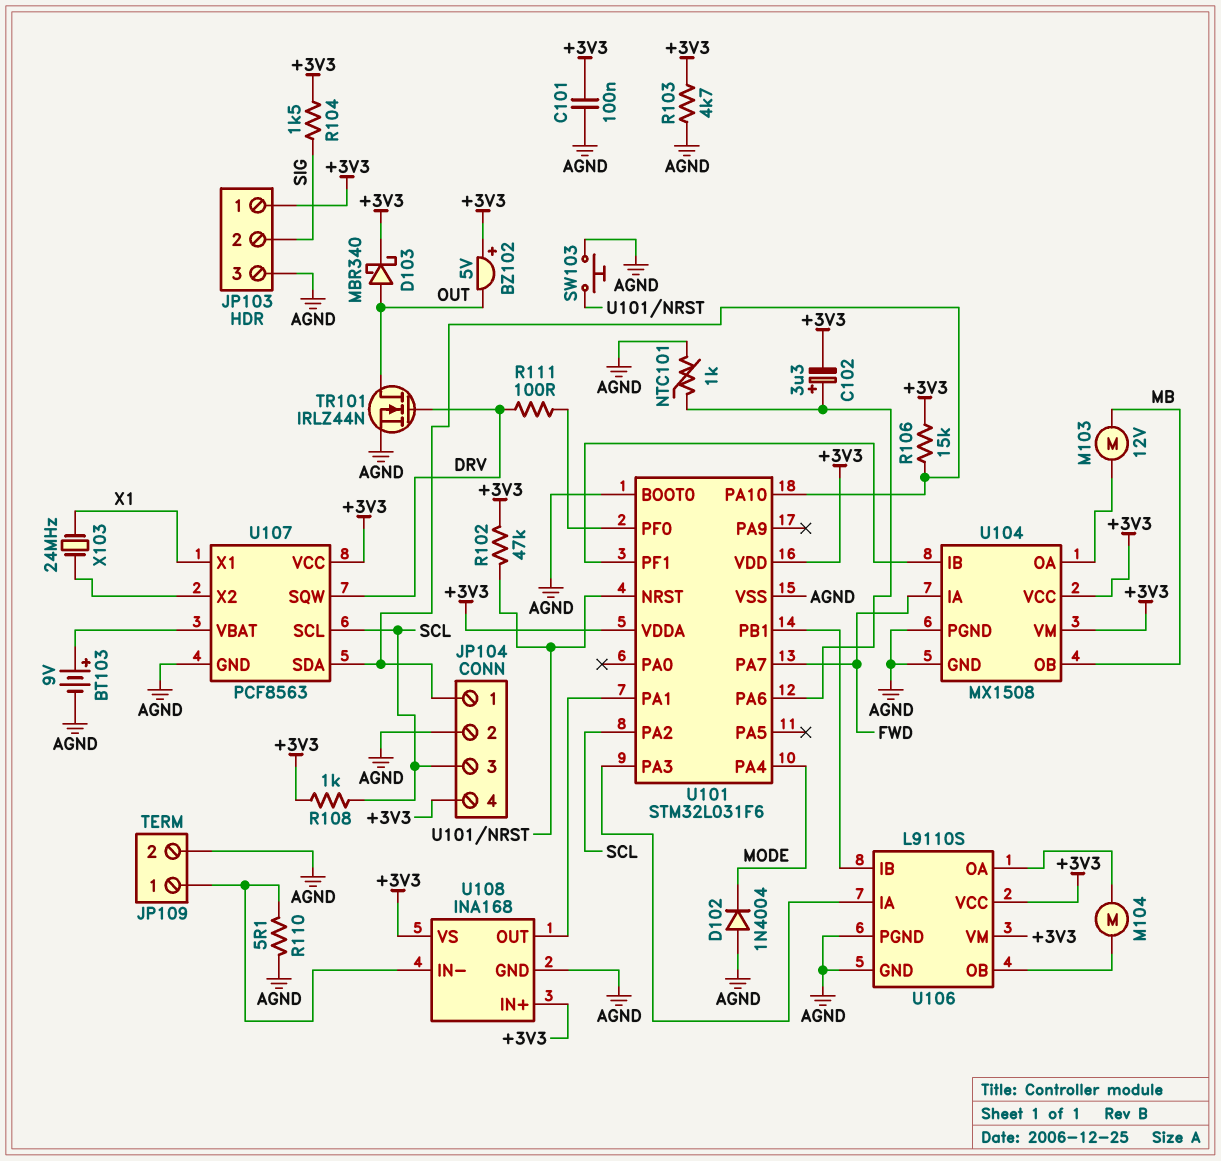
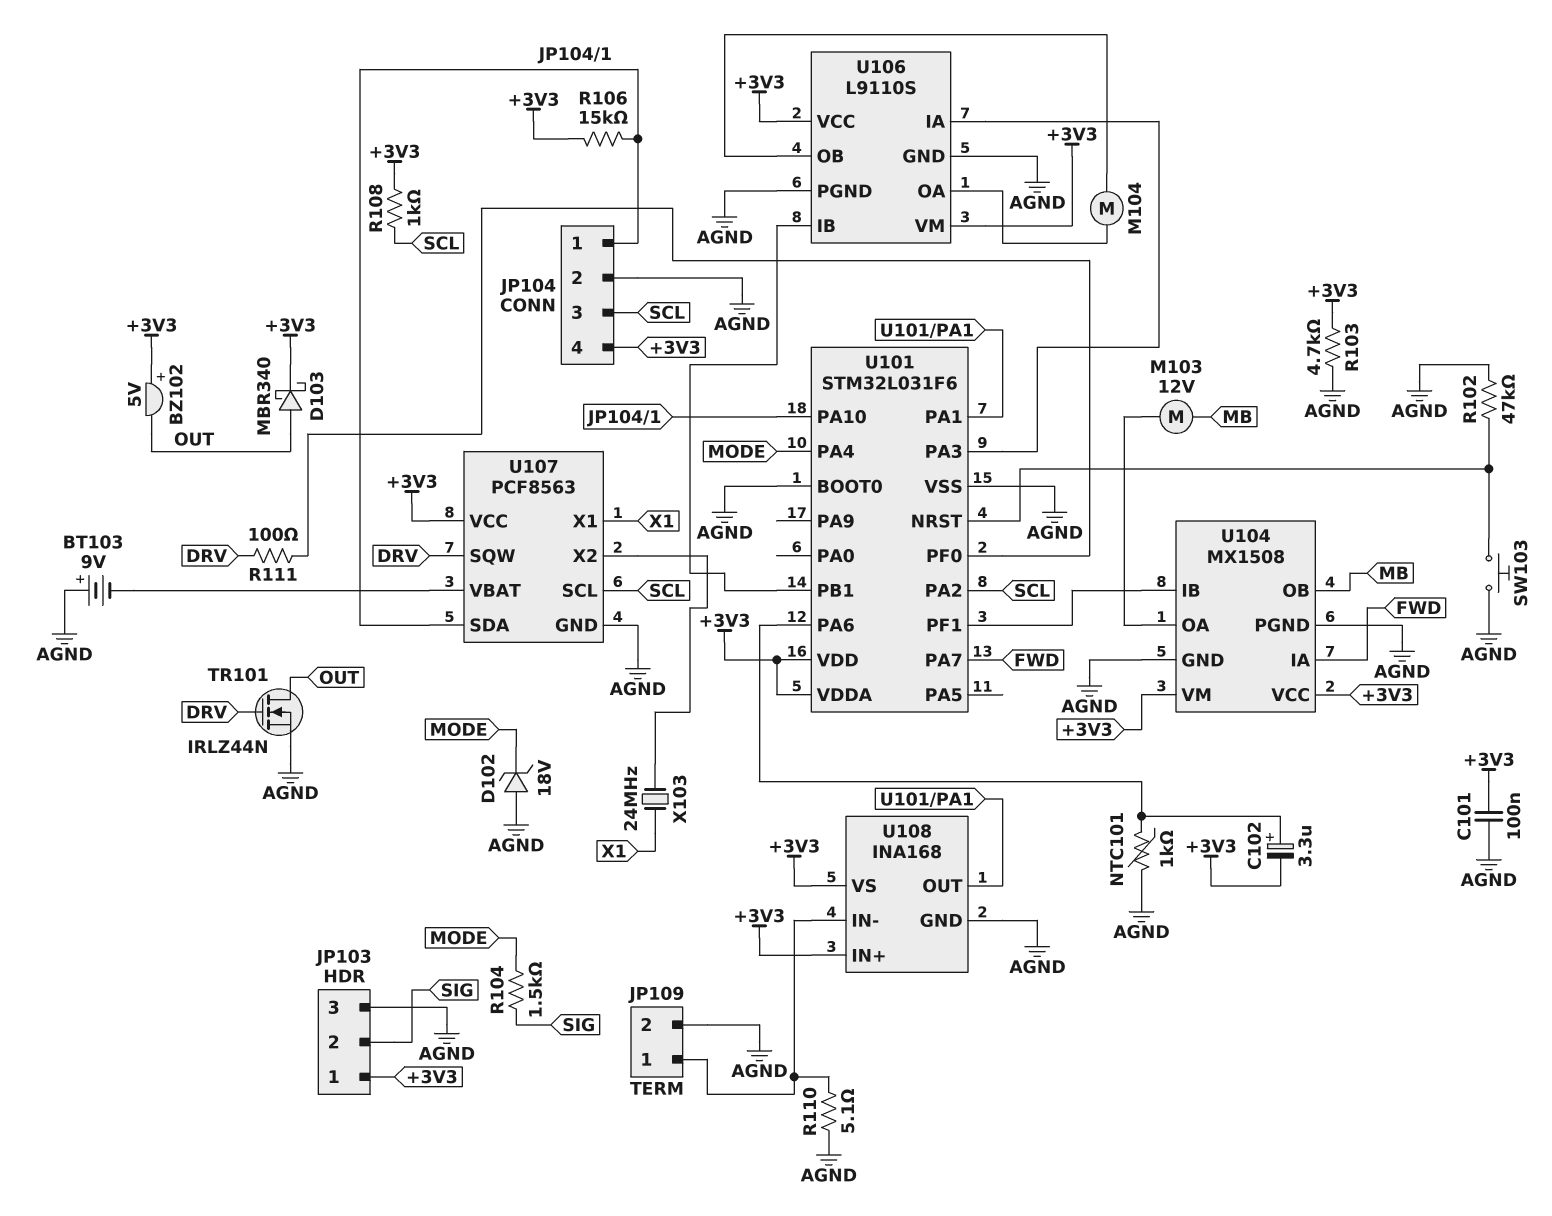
BT103: 9V (plus U107/VBAT, minus AGND) -> 9V (plus AGND, minus U107/VBAT)
D102: diode 1N4004 (A AGND, K MODE) -> zener 18V (A AGND, K MODE)
R102: 47k (+3V3, U101/NRST) -> 47k (AGND, U101/NRST)
R104: 1.5k (+3V3, SIG) -> 1.5k (MODE, SIG)

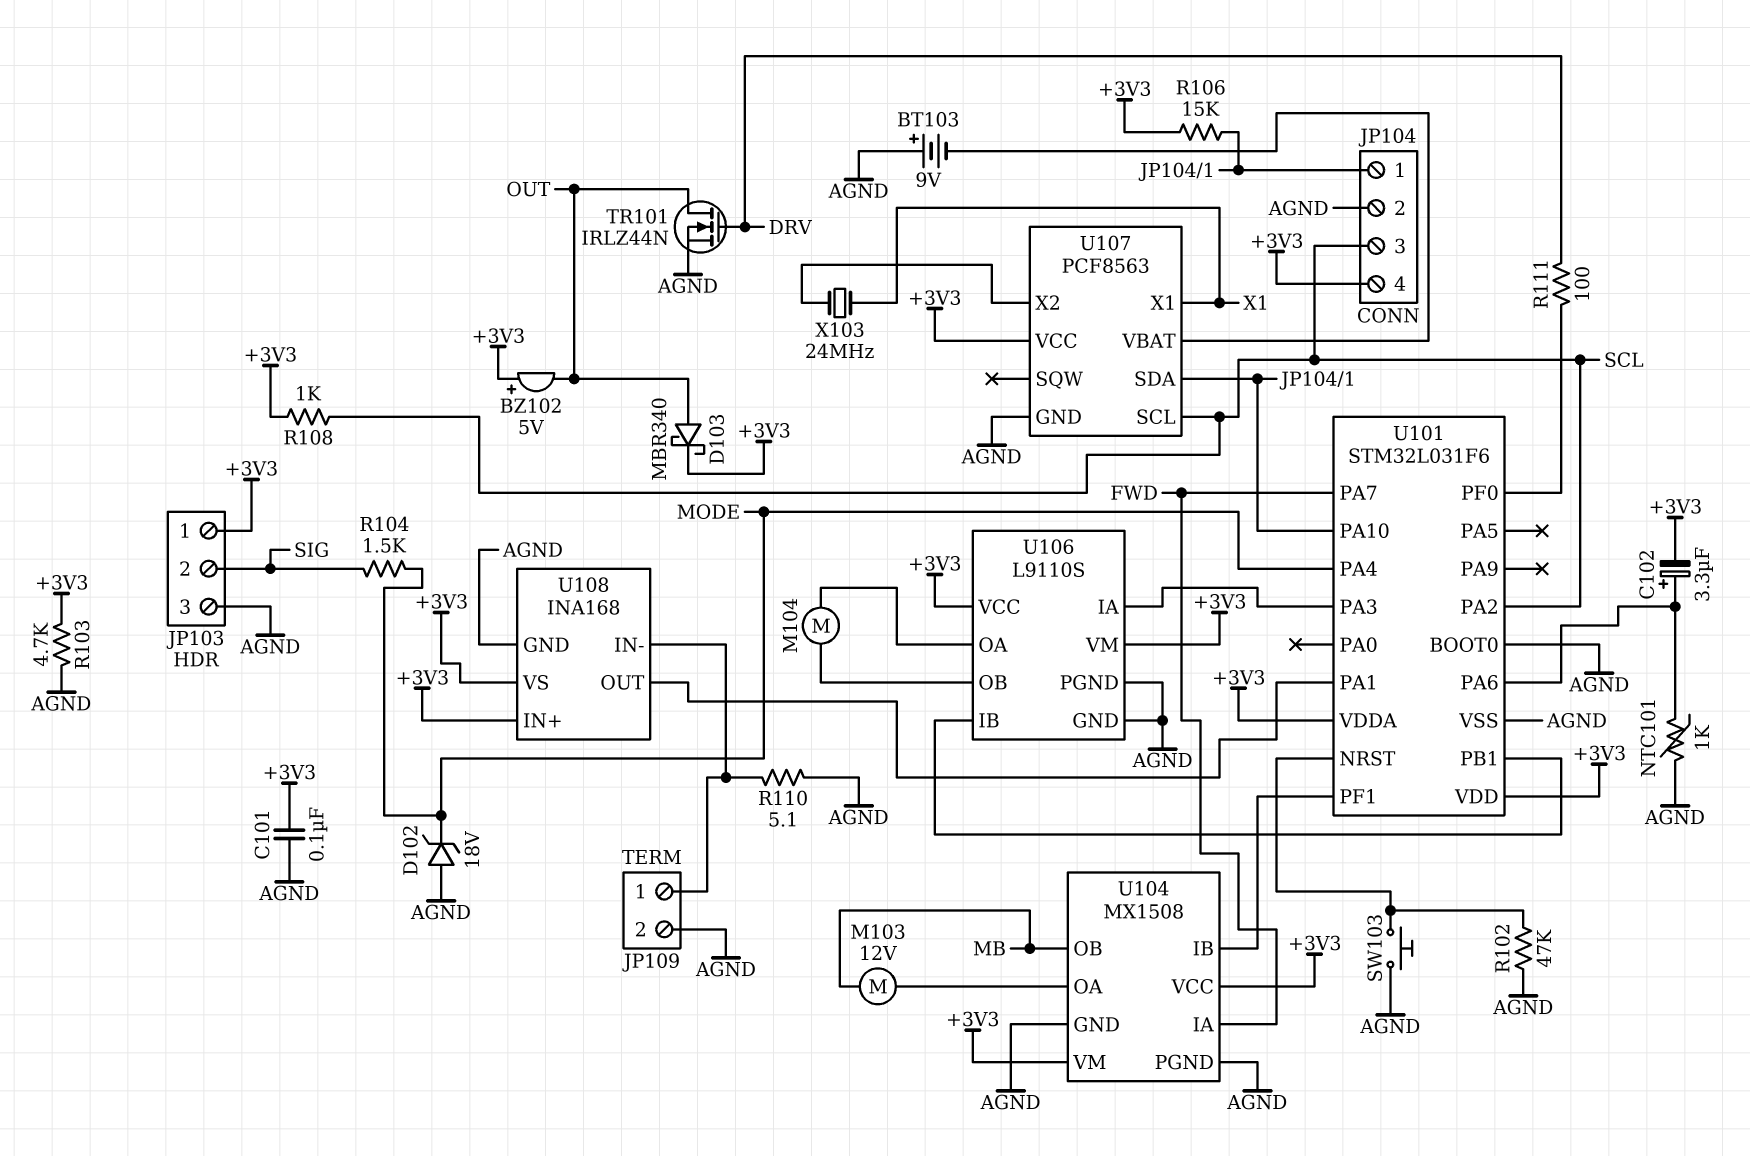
U107 pin SQW: DRV -> none

